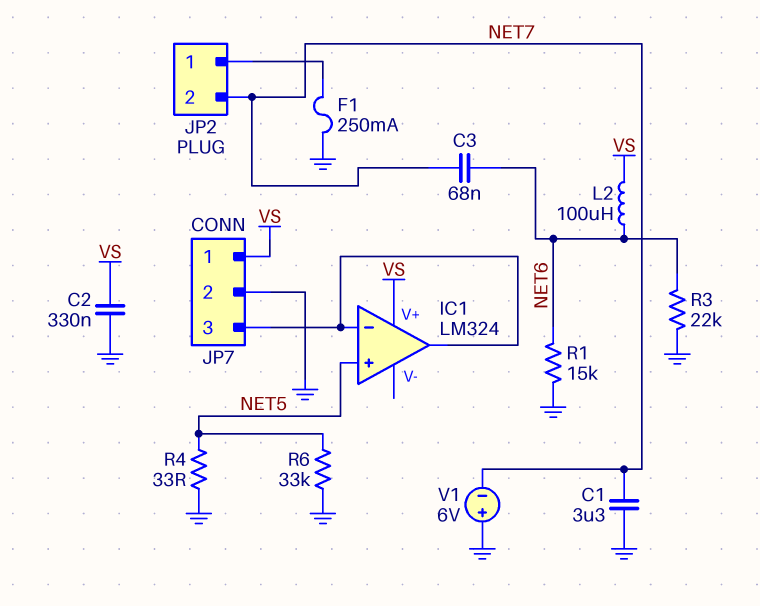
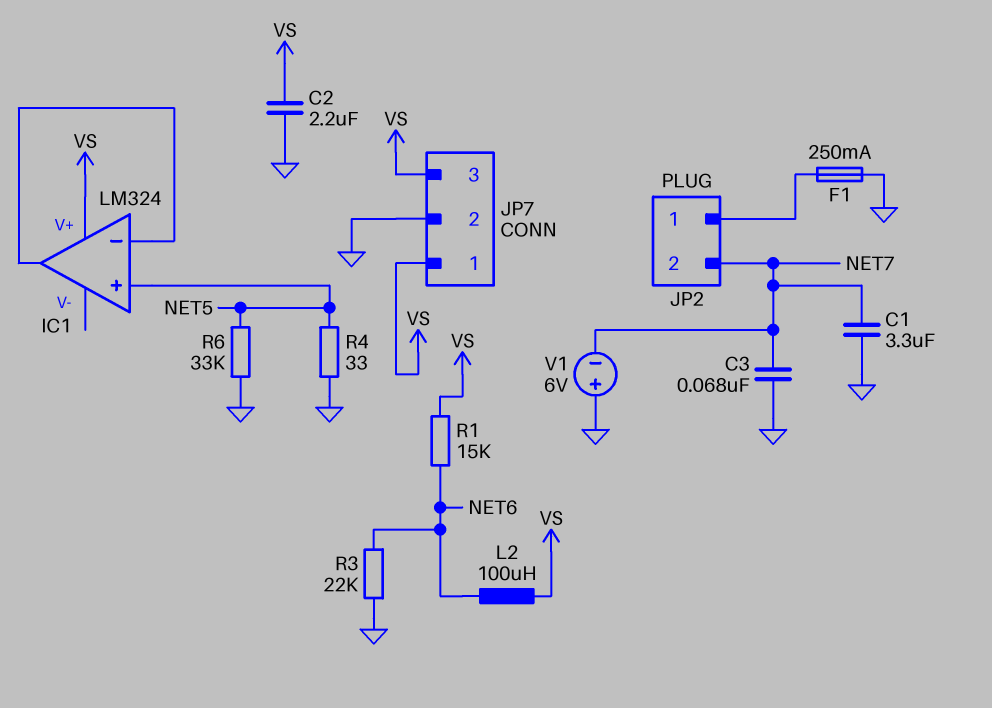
C2: 330nF (GND, VS) -> 2.2uF (GND, VS)
C3: 68nF (NET6, NET7) -> 68nF (GND, NET7)
JP7 pin 3: IC1/in- -> VS
R1: 15k (GND, NET6) -> 15k (NET6, VS)

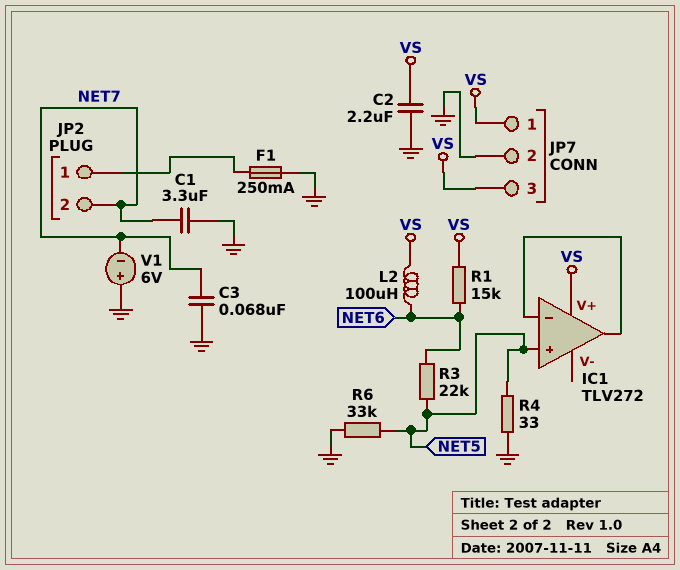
IC1: LM324 -> TLV272
R3: 22k (GND, NET6) -> 22k (NET5, NET6)

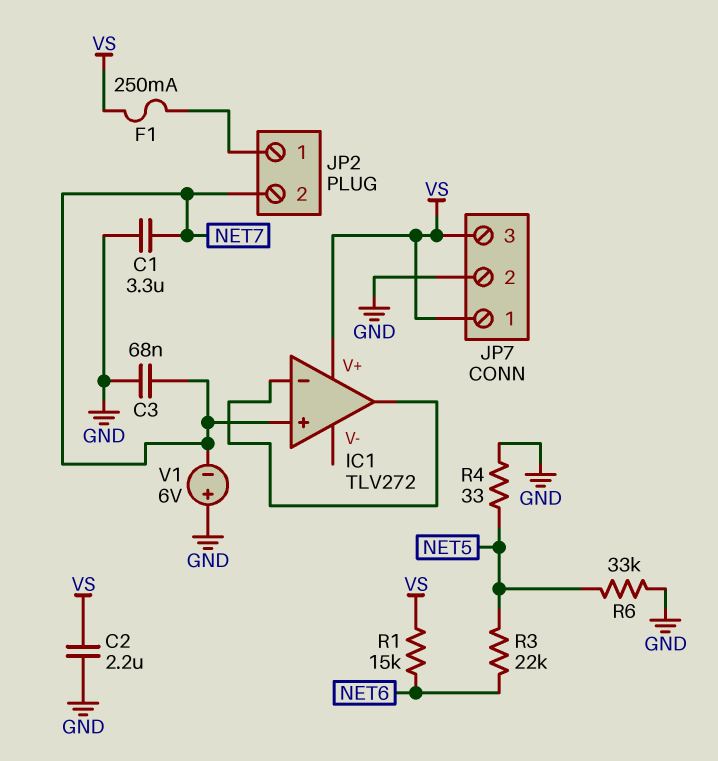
F1: 250mA (GND, JP2/1) -> 250mA (JP2/1, VS)
IC1 pin in+: NET5 -> NET7
L2: 100uH (NET6, VS) -> none

